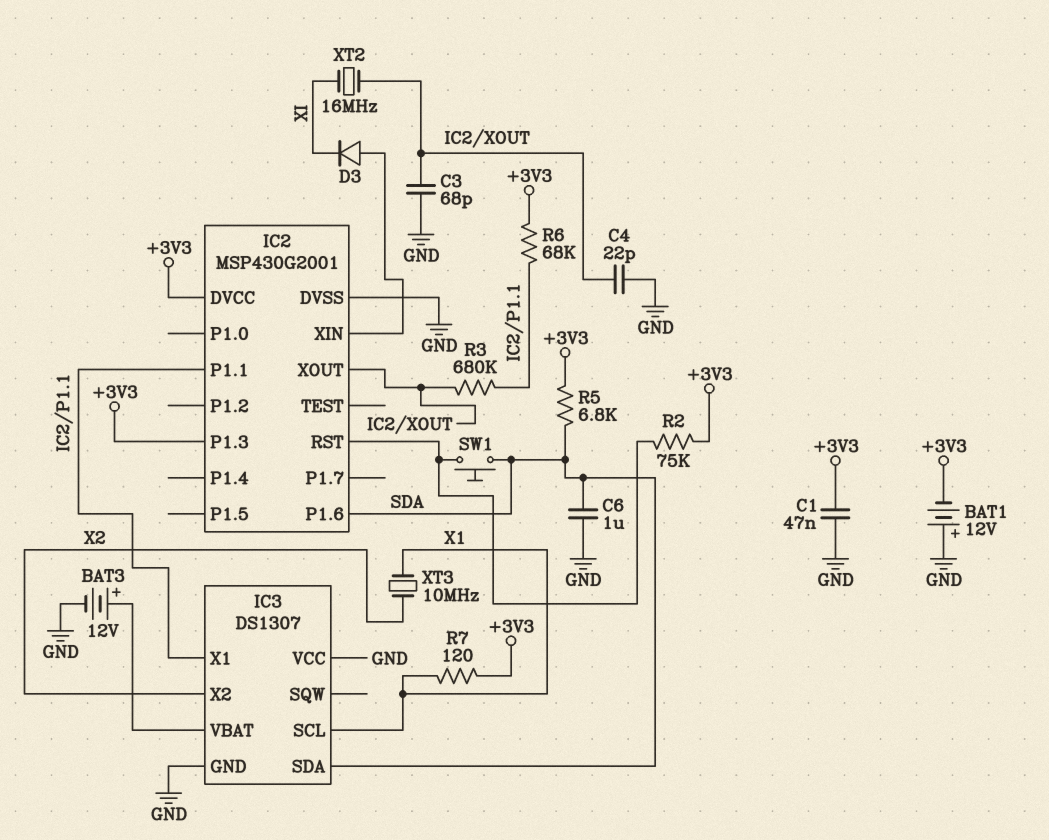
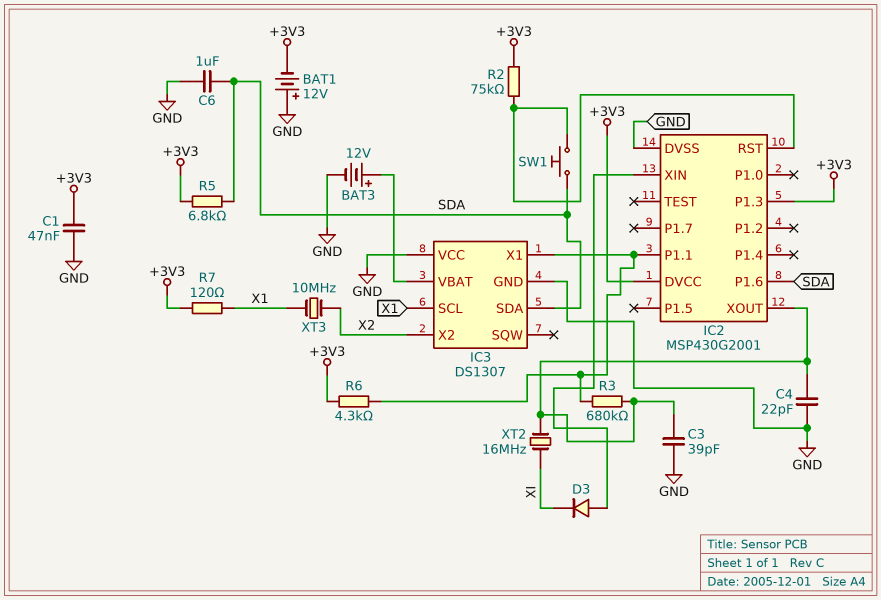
C3: 68pF (GND, IC2/XOUT) -> 39pF (GND, IC2/XOUT)
R6: 68k (+3V3, IC2/P1.1) -> 4.3k (+3V3, IC2/P1.1)

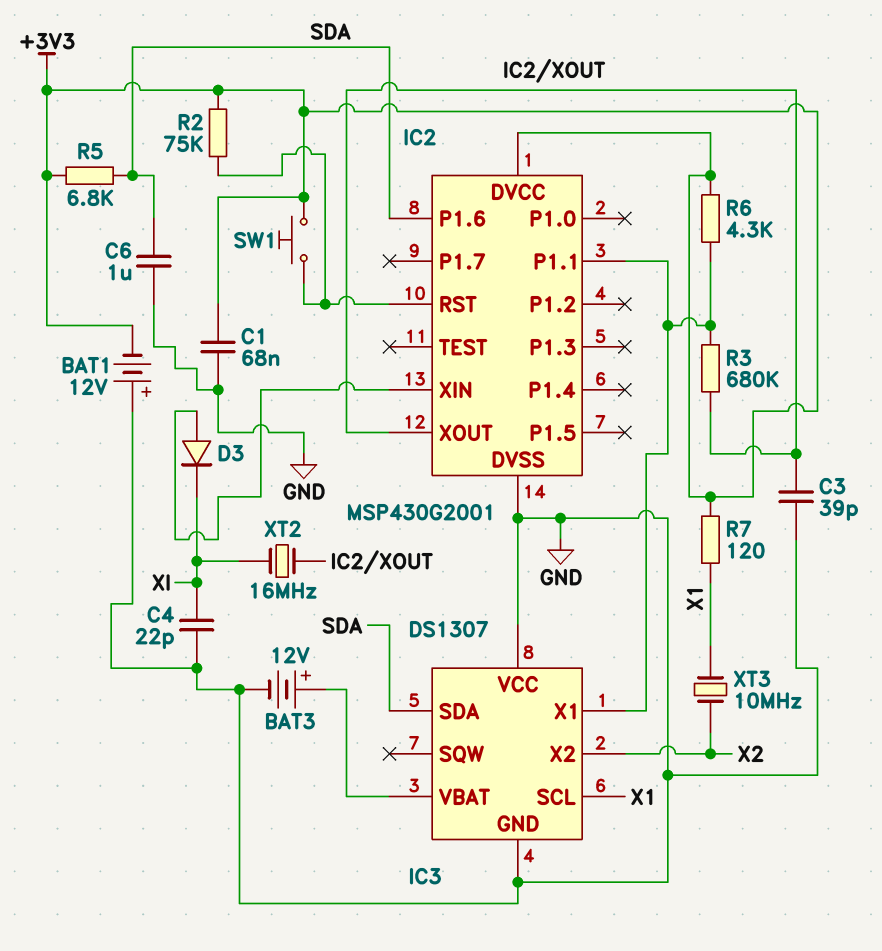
C1: 47nF (+3V3, GND) -> 68nF (+3V3, GND)
C4: 22pF (GND, IC2/XOUT) -> 22pF (GND, XI)
IC2 pin P1.3: +3V3 -> none
SW1: button (IC2/RST, SDA) -> button (+3V3, IC2/RST)

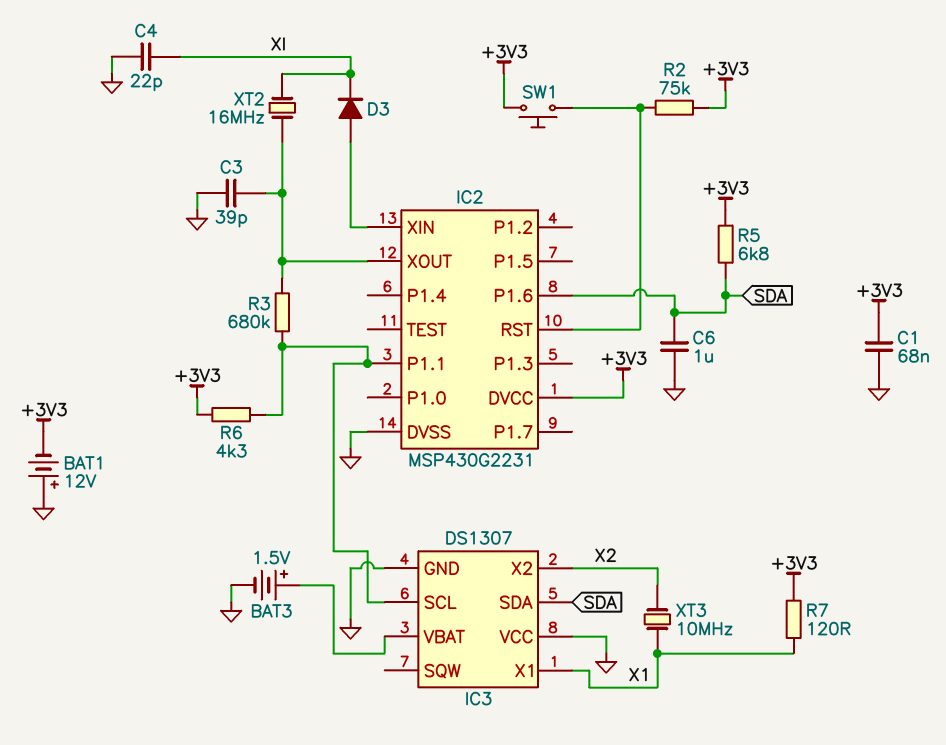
BAT3: 12V (plus IC3/VBAT, minus GND) -> 1.5V (plus IC3/VBAT, minus GND)
IC2: MSP430G2001 -> MSP430G2231
IC3 pin SCL: X1 -> IC2/P1.1
IC3 pin X1: IC2/P1.1 -> X1

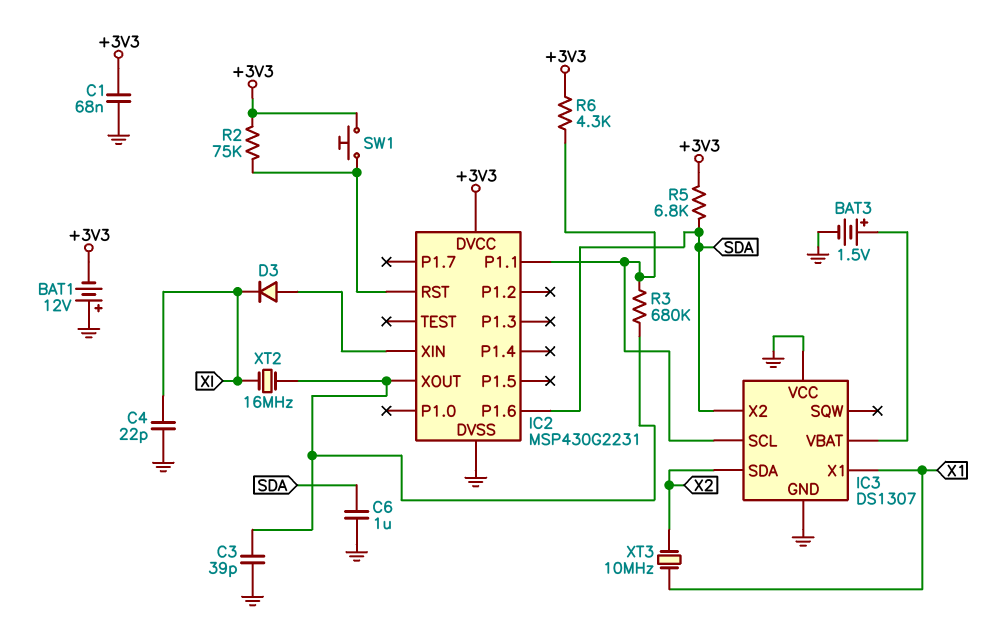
IC3 pin SDA: SDA -> X2
IC3 pin X2: X2 -> SDA
R7: 120 (+3V3, X1) -> none

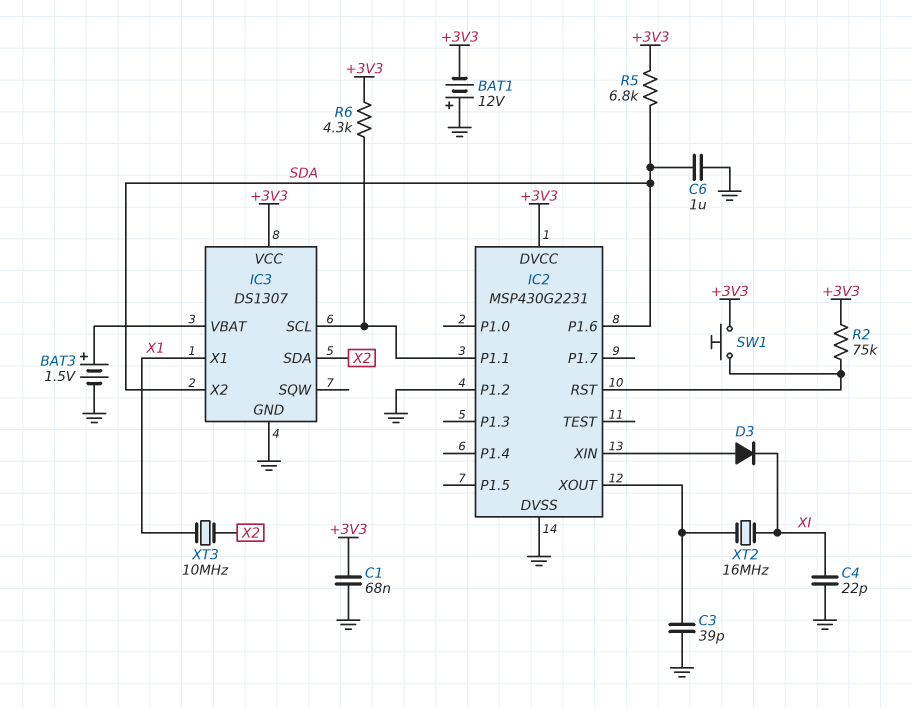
IC2 pin P1.2: none -> GND
IC3 pin VCC: GND -> +3V3
R3: 680k (IC2/P1.1, IC2/XOUT) -> none

